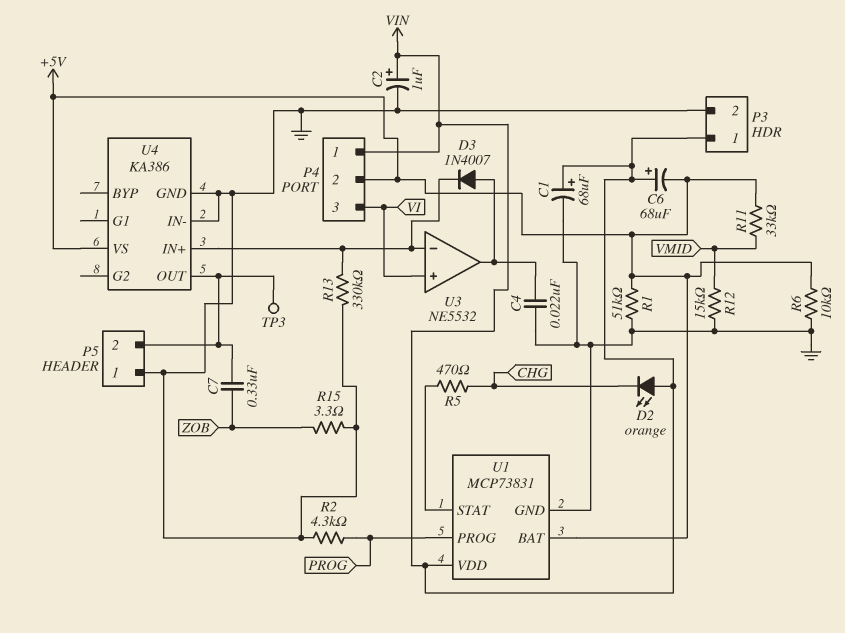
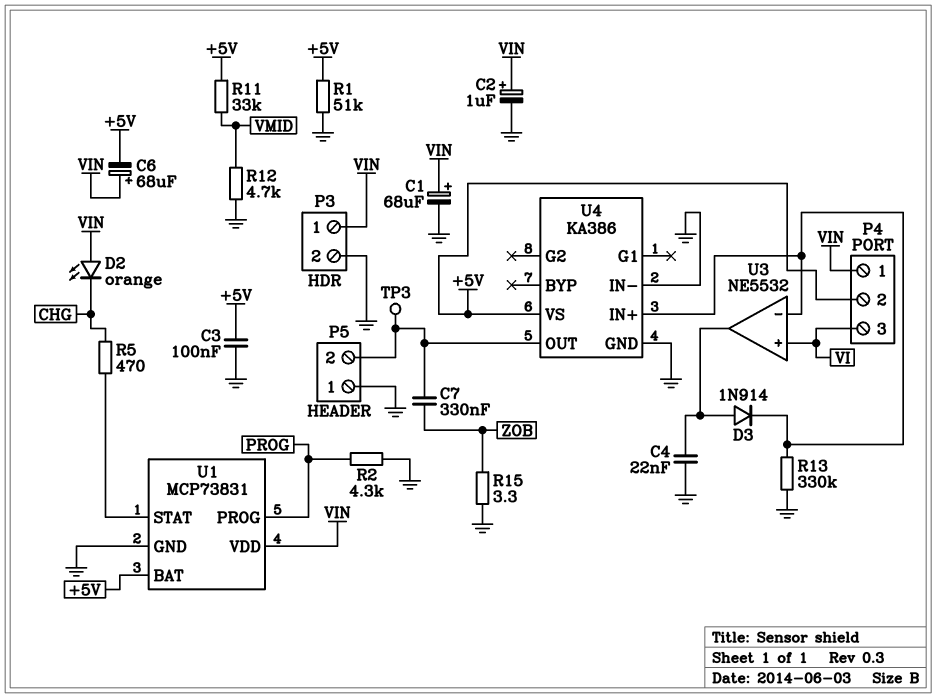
C3: none -> 100nF (+5V, GND)
D3: diode 1N4007 (A U3/out, K U3/in-) -> diode 1N914 (A U3/out, K U3/in-)
R6: 10k (+5V, GND) -> none
R12: 15k (GND, VMID) -> 4.7k (GND, VMID)

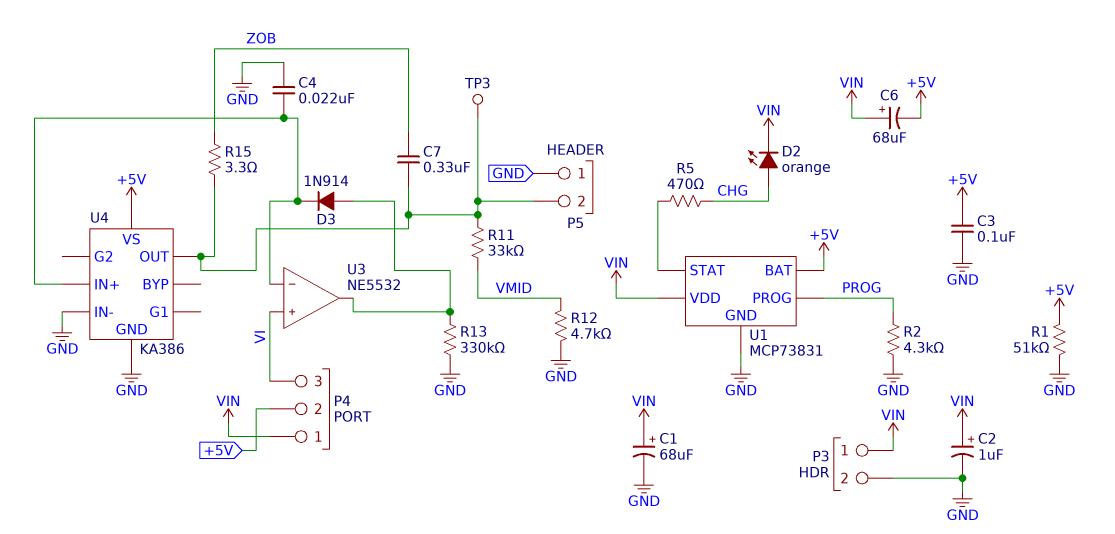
C4: 22nF (GND, U3/out) -> 22nF (GND, U3/in-)
D2: LED orange (A VIN, K CHG) -> LED orange (A CHG, K VIN)
R11: 33k (+5V, VMID) -> 33k (P5/2, VMID)
R13: 330k (GND, U3/in-) -> 330k (GND, U3/out)
R15: 3.3 (GND, ZOB) -> 3.3 (P5/2, ZOB)

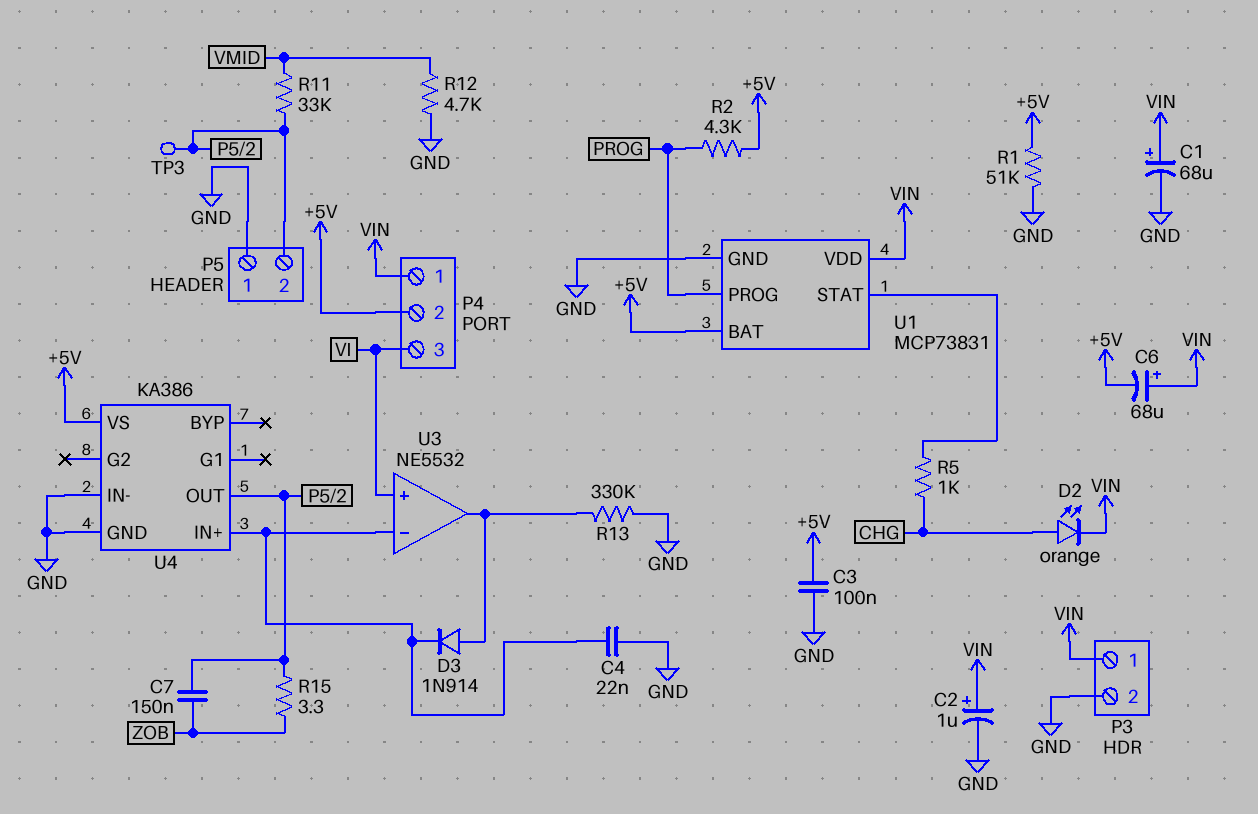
C7: 330nF (P5/2, ZOB) -> 150nF (P5/2, ZOB)
R2: 4.3k (GND, PROG) -> 4.3k (+5V, PROG)
R5: 470 (CHG, U1/STAT) -> 1k (CHG, U1/STAT)

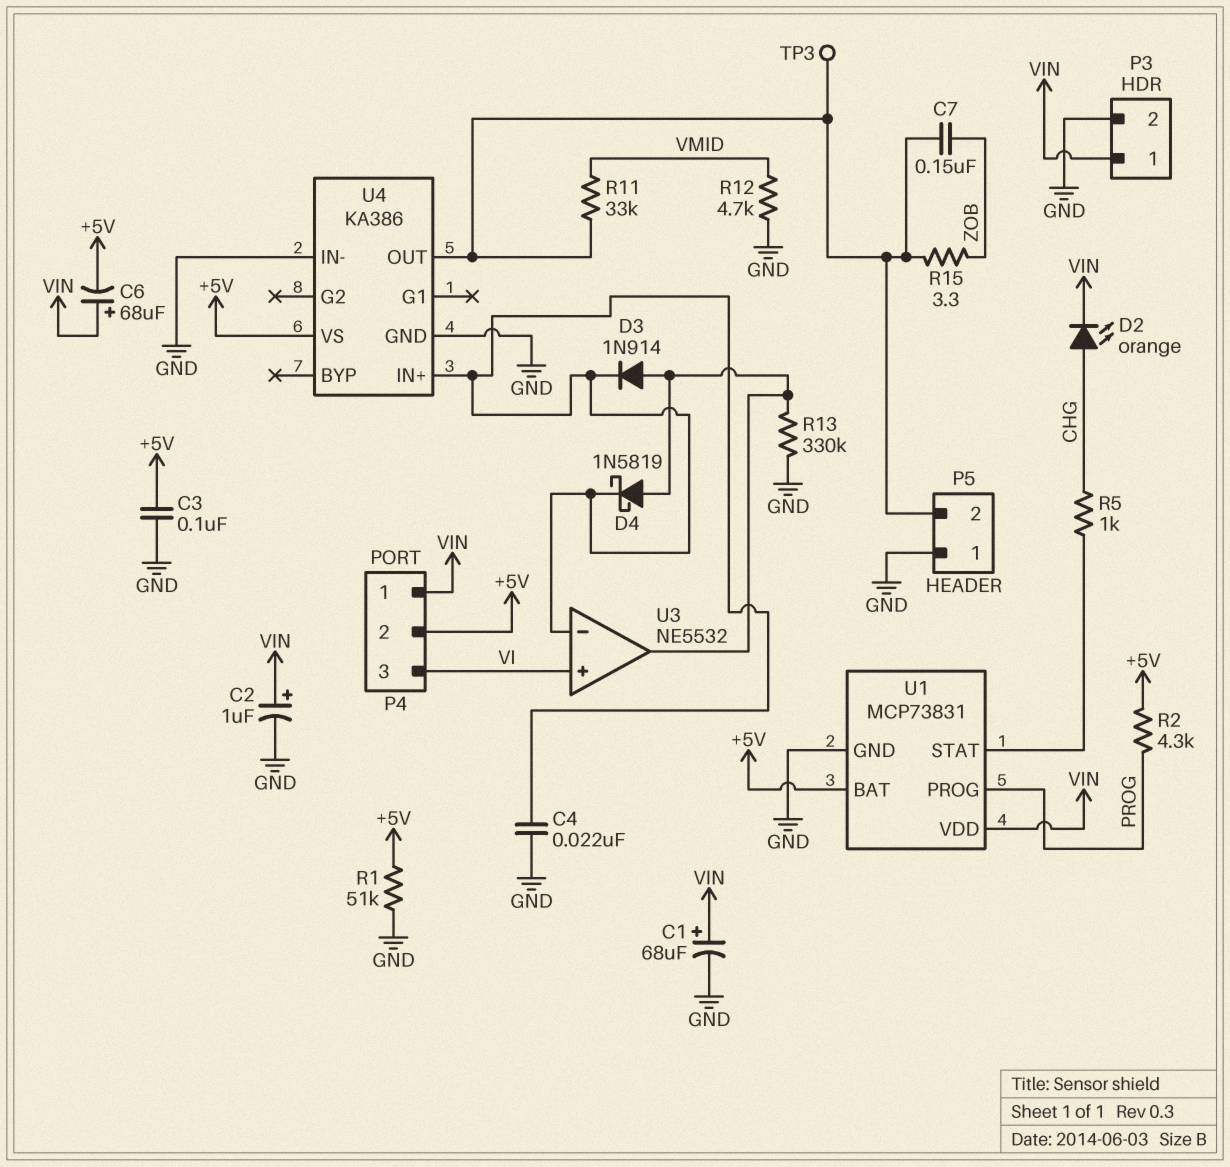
D4: none -> schottky 1N5819 (A U3/out, K U3/in-)

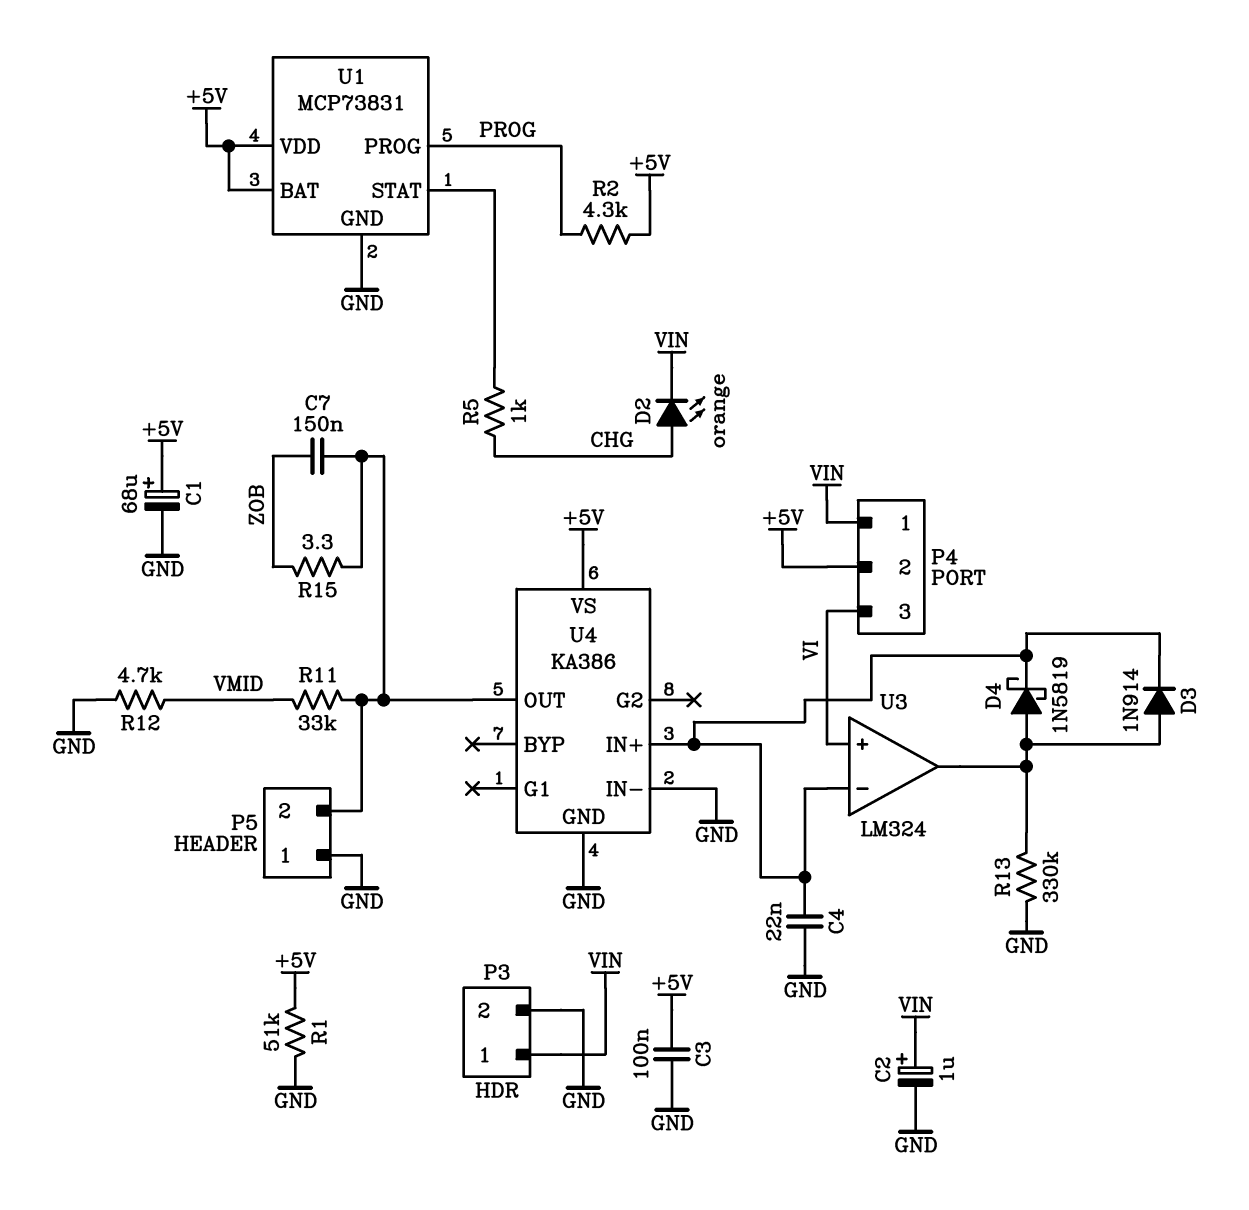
C1: 68uF (plus VIN, minus GND) -> 68uF (plus +5V, minus GND)
C6: 68uF (plus VIN, minus +5V) -> none
TP3: test point (P5/2) -> none
U1 pin VDD: VIN -> +5V
U3: NE5532 -> LM324

